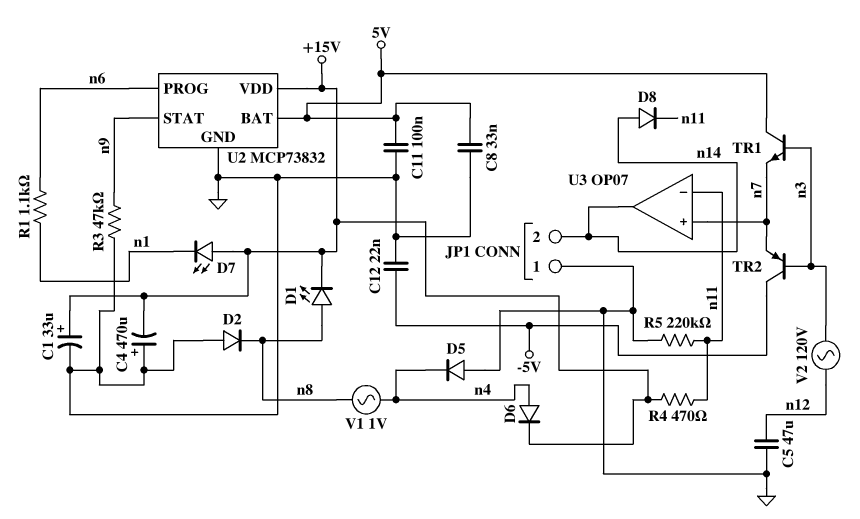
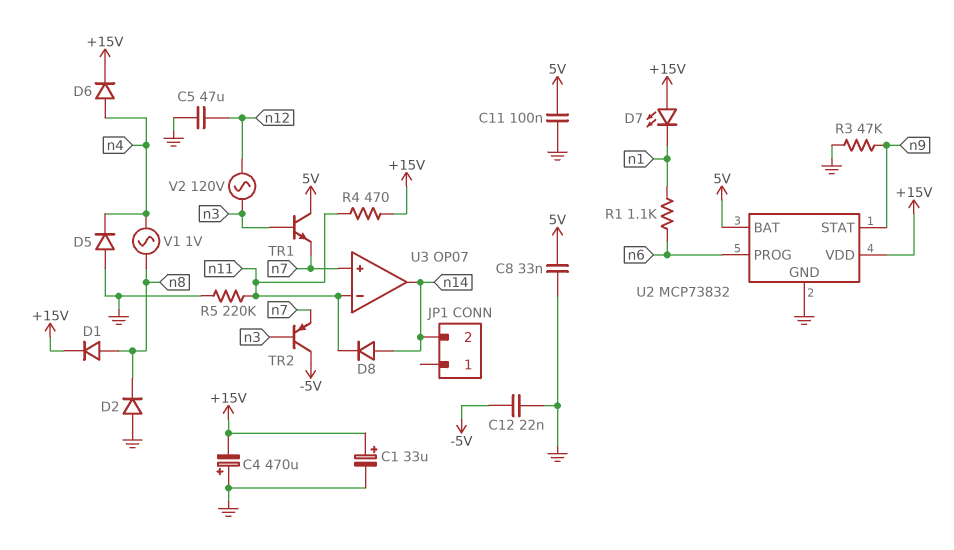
D1: LED (A n8, K +15V) -> diode (A n8, K +15V)
JP1 pin 1: GND -> none

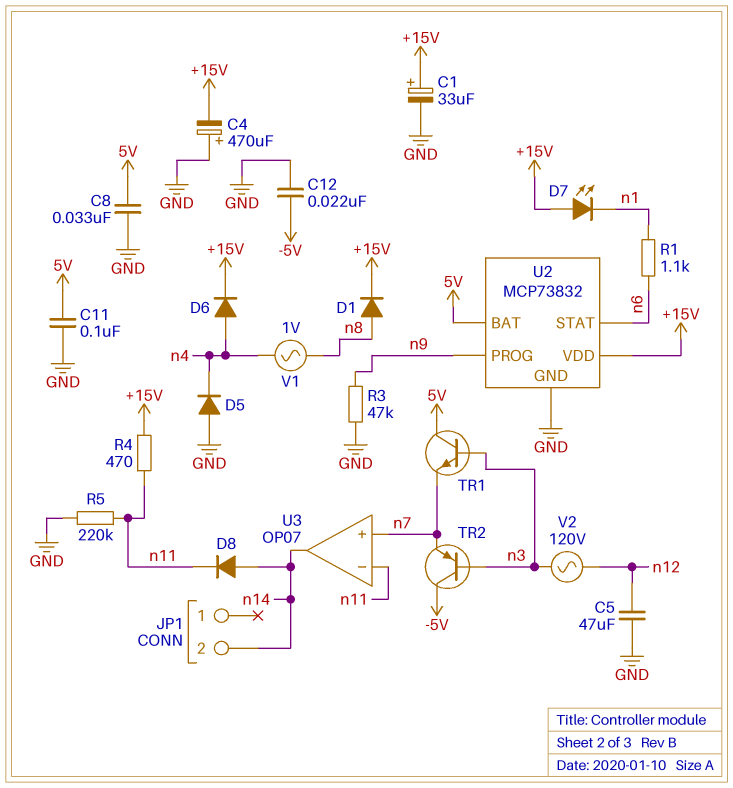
D2: diode (A GND, K n8) -> none
U2 pin PROG: n6 -> n9
U2 pin STAT: n9 -> n6

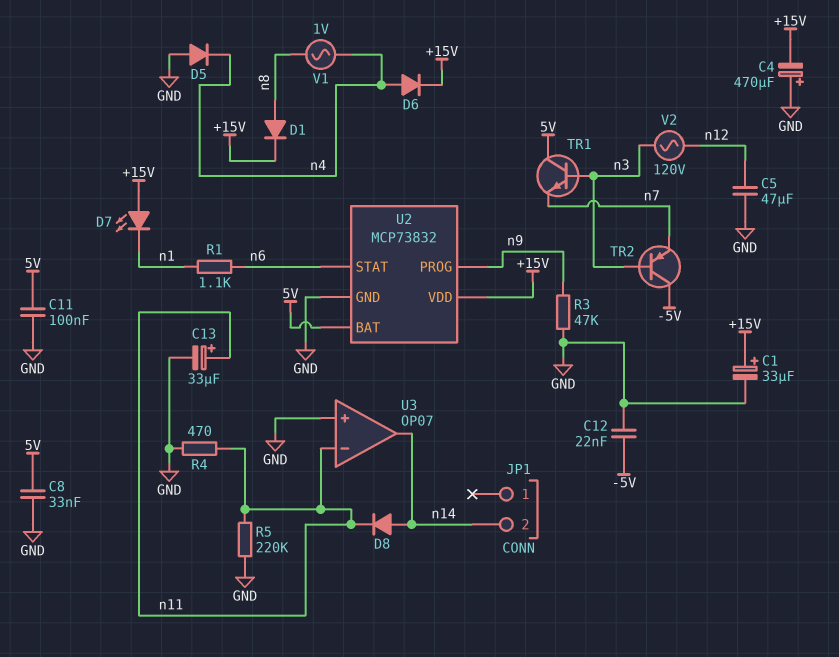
C13: none -> 33uF (plus n11, minus GND)
R4: 470 (+15V, n11) -> 470 (GND, n11)
U3 pin in+: n7 -> GND

